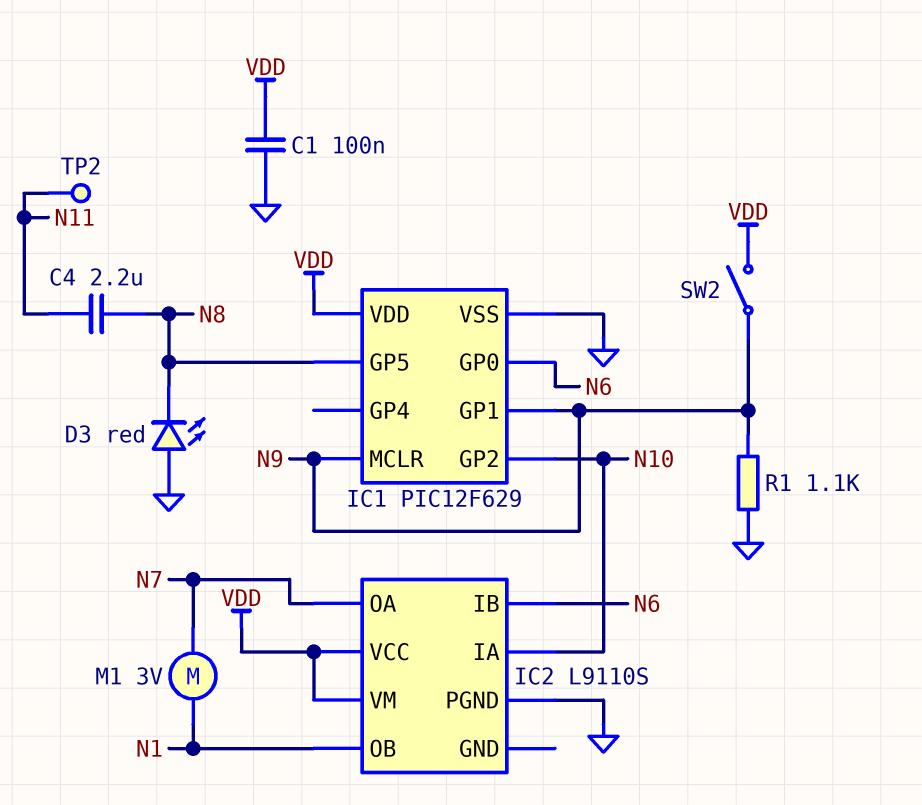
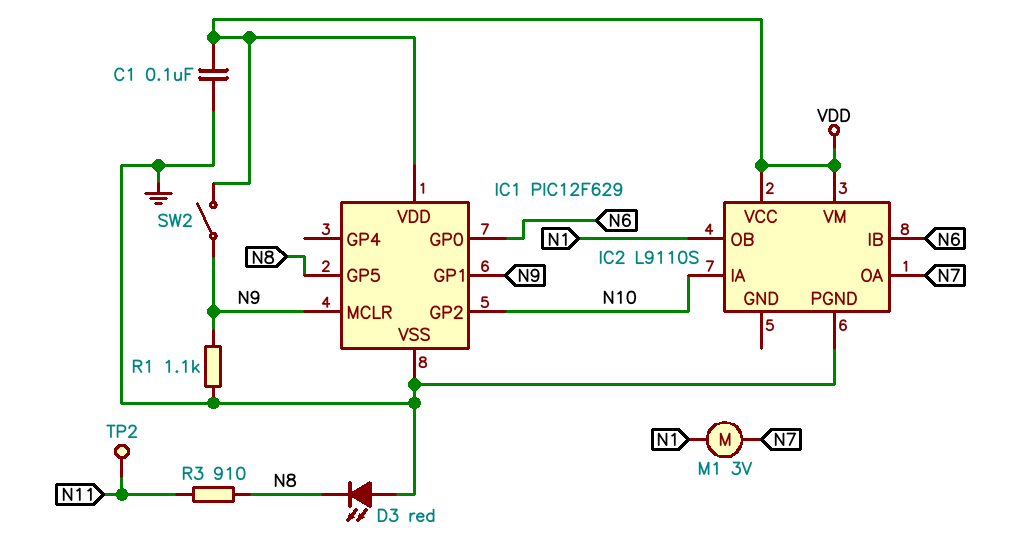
C4: 2.2uF (N8, N11) -> none
R3: none -> 910 (N8, N11)

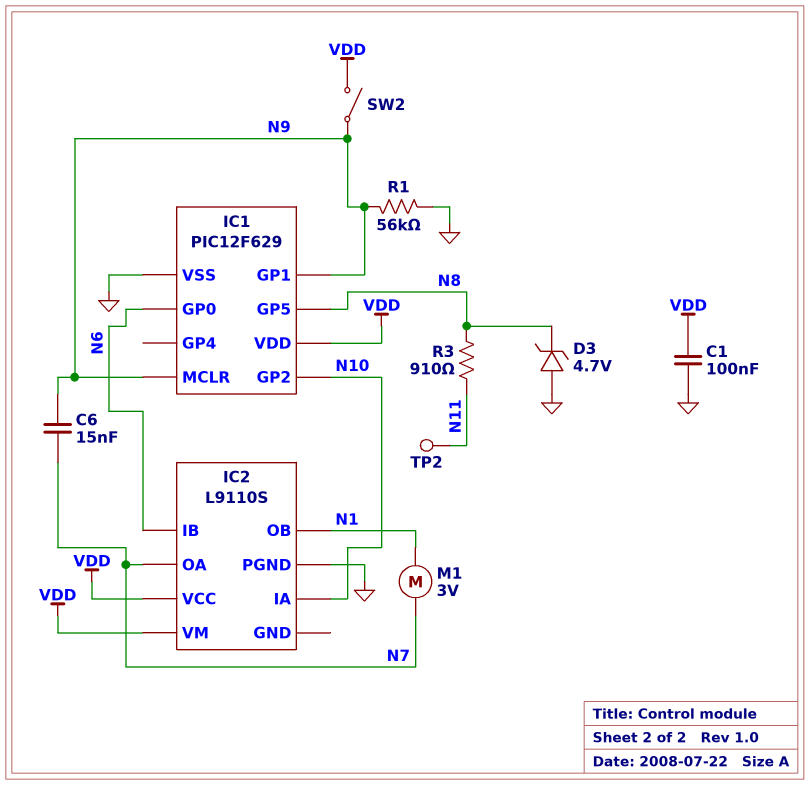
C6: none -> 15nF (N7, N9)
D3: LED red (A GND, K N8) -> zener 4.7V (A GND, K N8)
R1: 1.1k (GND, N9) -> 56k (GND, N9)

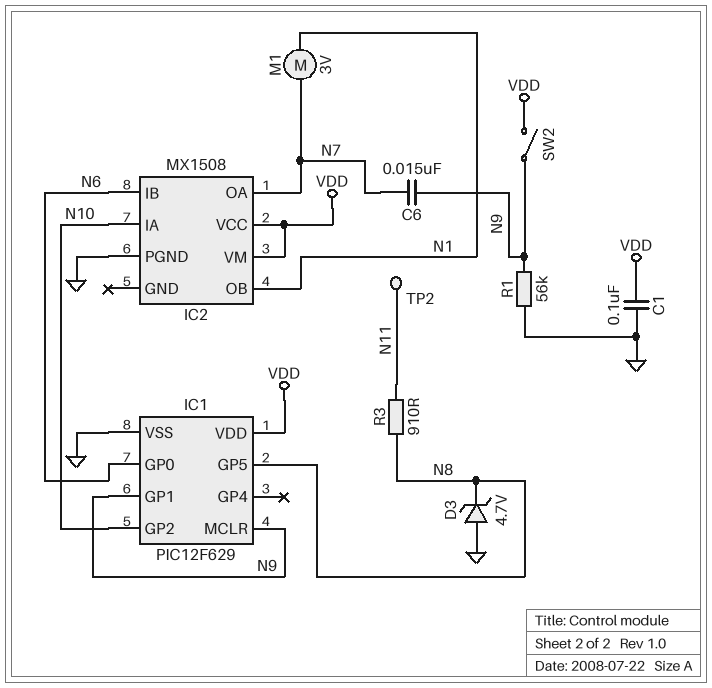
IC2: L9110S -> MX1508

